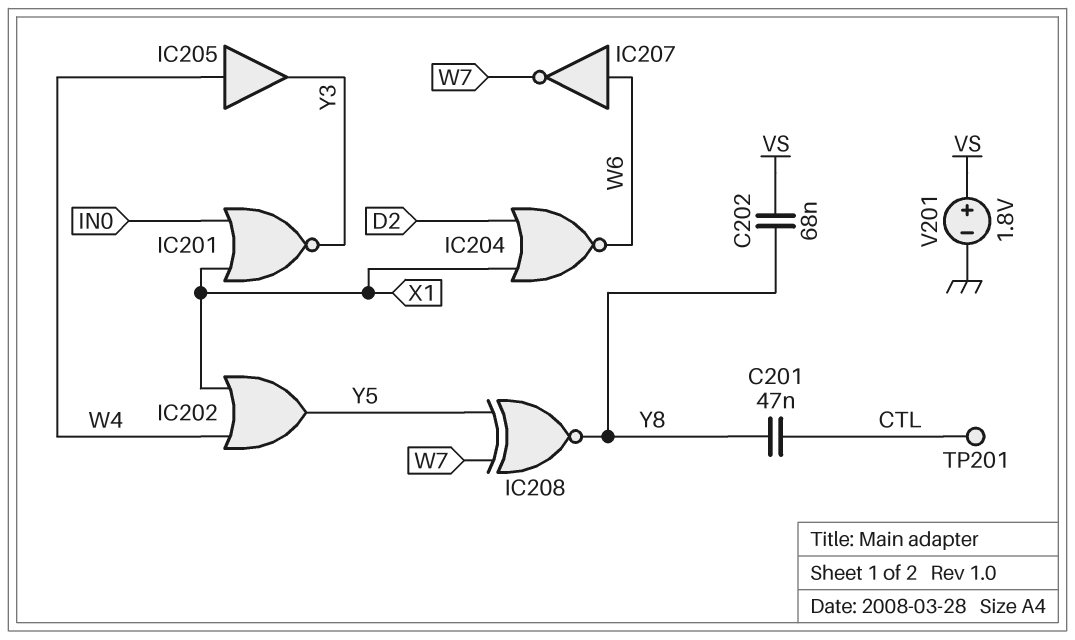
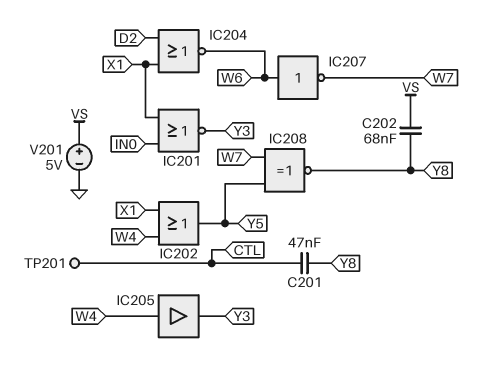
V201: 1.8V (plus VS, minus GND) -> 5V (plus VS, minus GND)

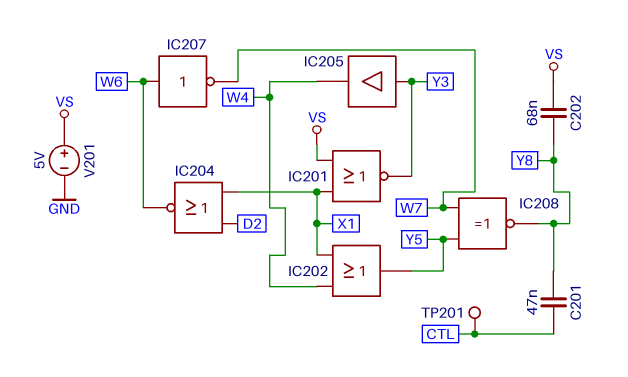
IC201: NOR (in IN0, in X1, out Y3) -> NOR (in VS, in X1, out Y3)
IC205: buffer (in W4, out Y3) -> buffer (in Y3, out W4)

